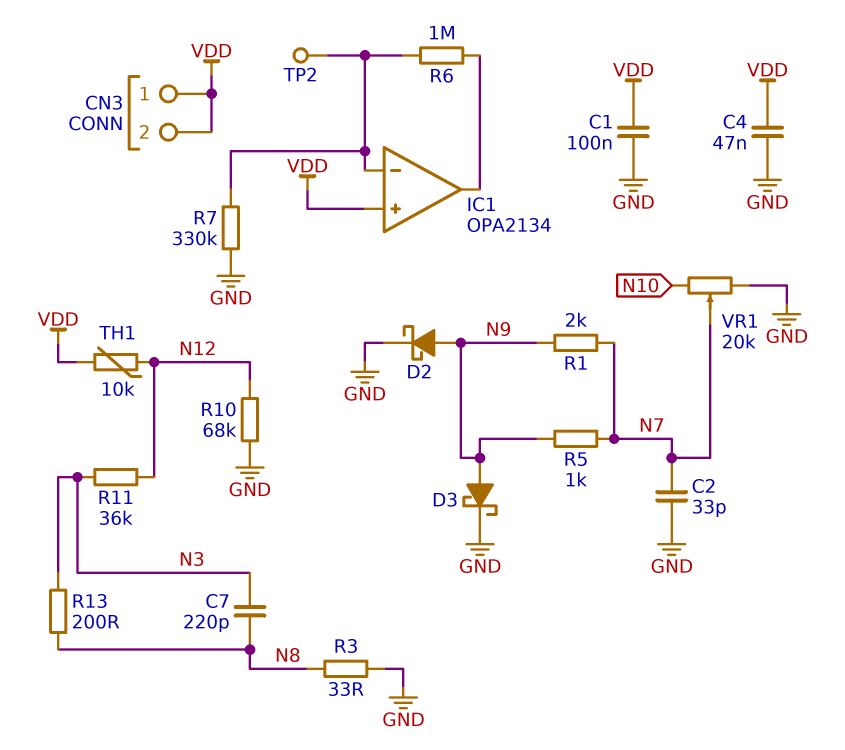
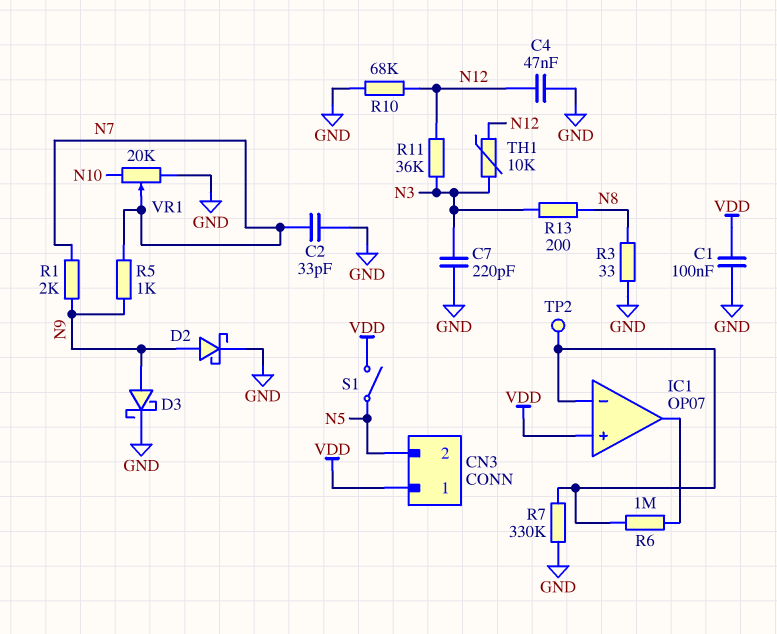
C4: 47nF (GND, VDD) -> 47nF (GND, N12)
C7: 220pF (N3, N8) -> 220pF (GND, N3)
CN3 pin 2: VDD -> N5
IC1: OPA2134 -> OP07
S1: none -> switch (N5, VDD)
TH1: 10k (N12, VDD) -> 10k (N3, N12)

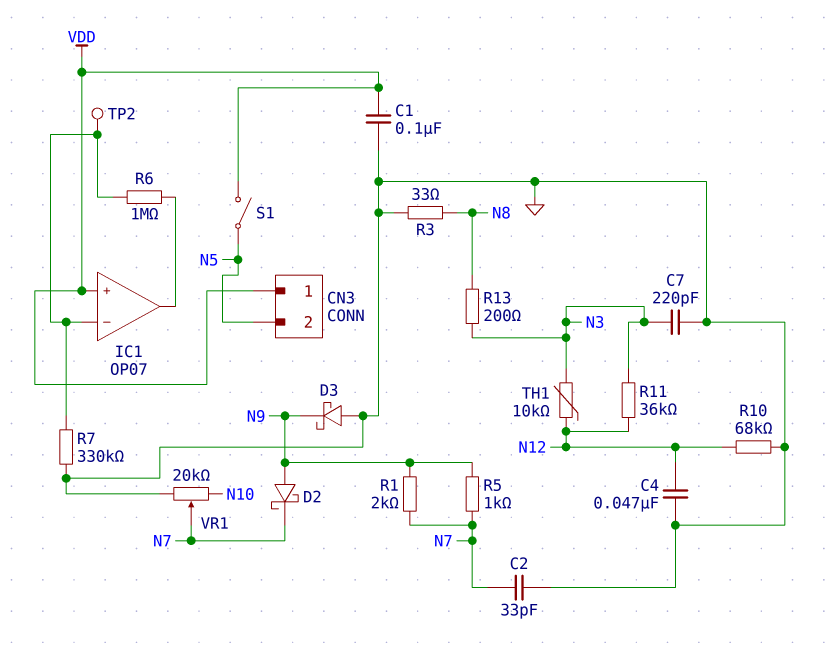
D2: schottky (A N9, K GND) -> schottky (A N9, K N7)
D3: schottky (A N9, K GND) -> schottky (A GND, K N9)

